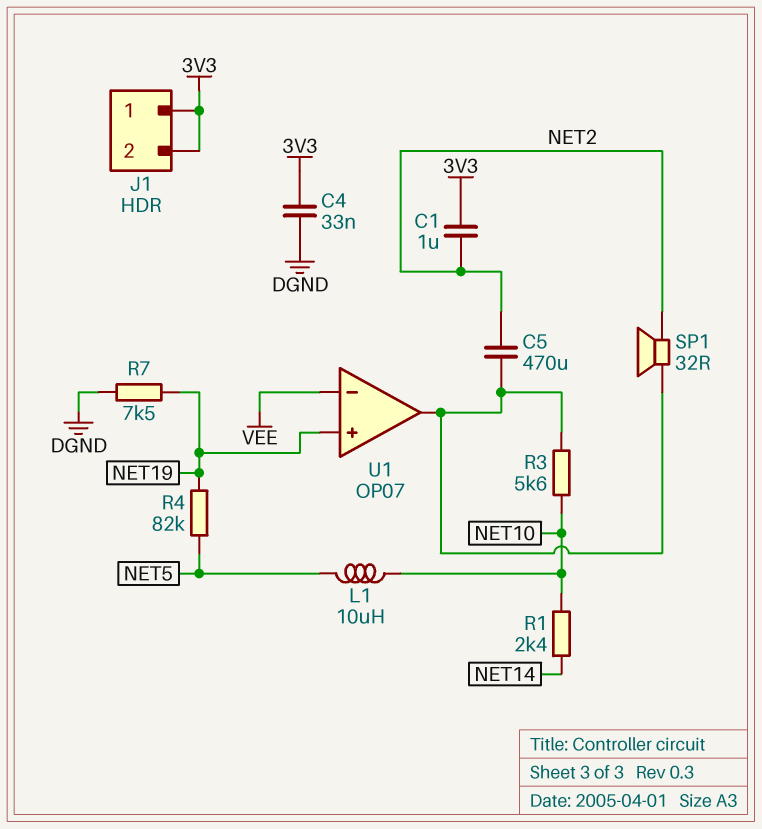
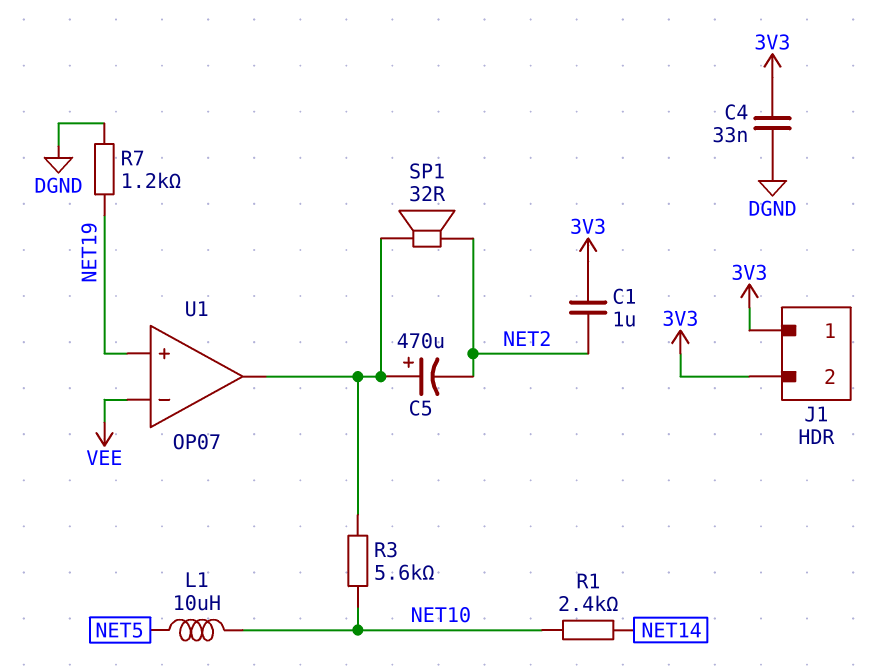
C5: 470uF (NET2, U1/out) -> 470uF (plus U1/out, minus NET2)
R4: 82k (NET5, NET19) -> none
R7: 7.5k (DGND, NET19) -> 1.2k (DGND, NET19)

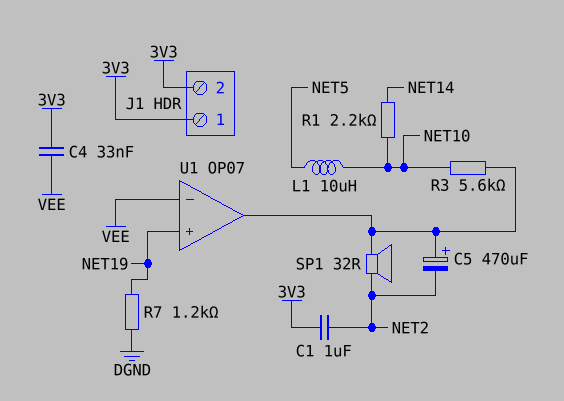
C4: 33nF (3V3, DGND) -> 33nF (3V3, VEE)
R1: 2.4k (NET10, NET14) -> 2.2k (NET10, NET14)

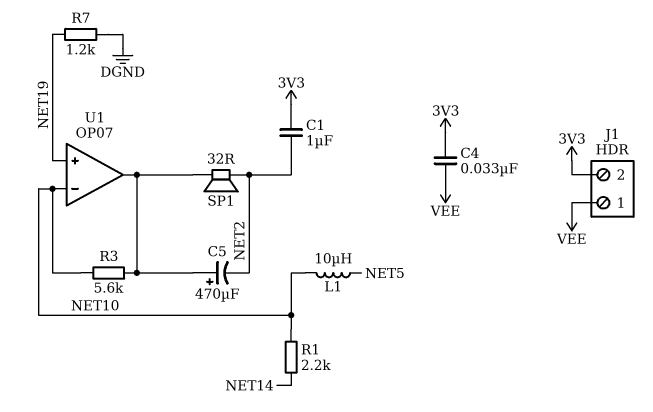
J1 pin 1: 3V3 -> VEE
U1 pin in-: VEE -> NET10

